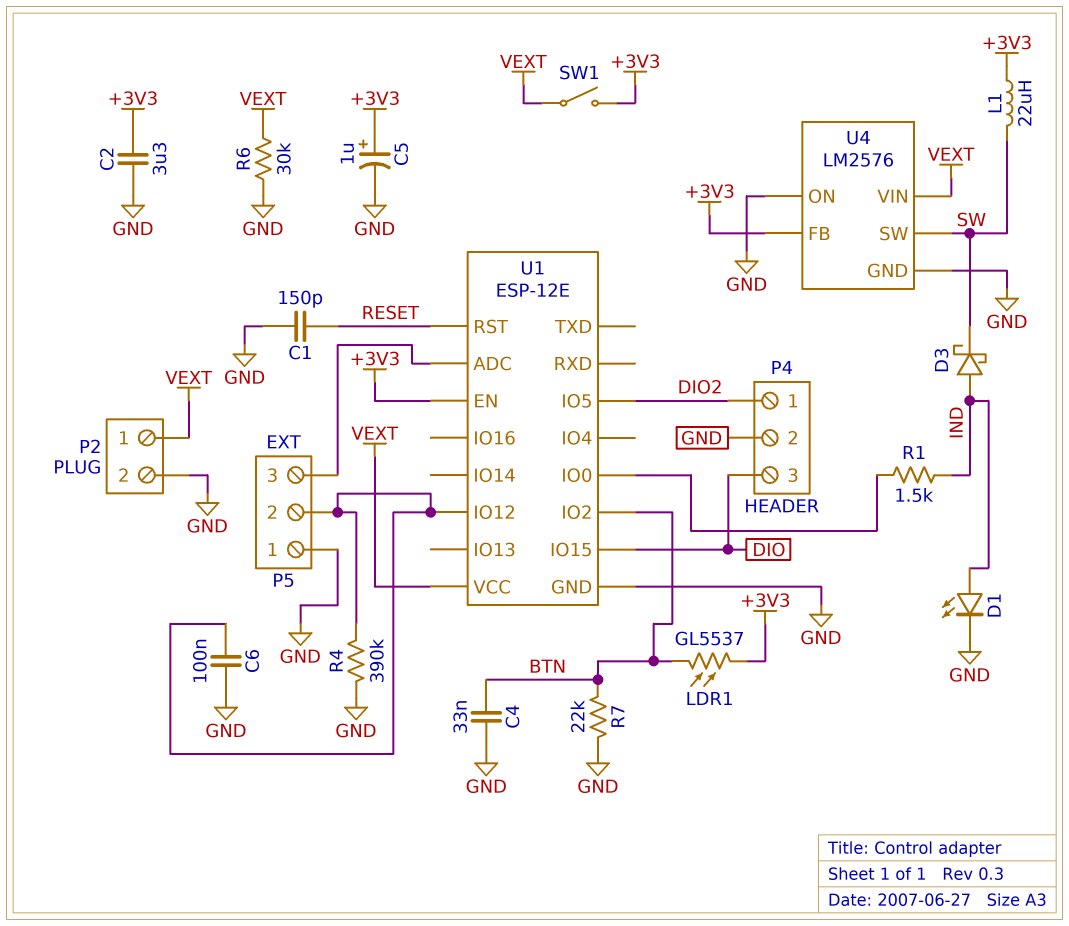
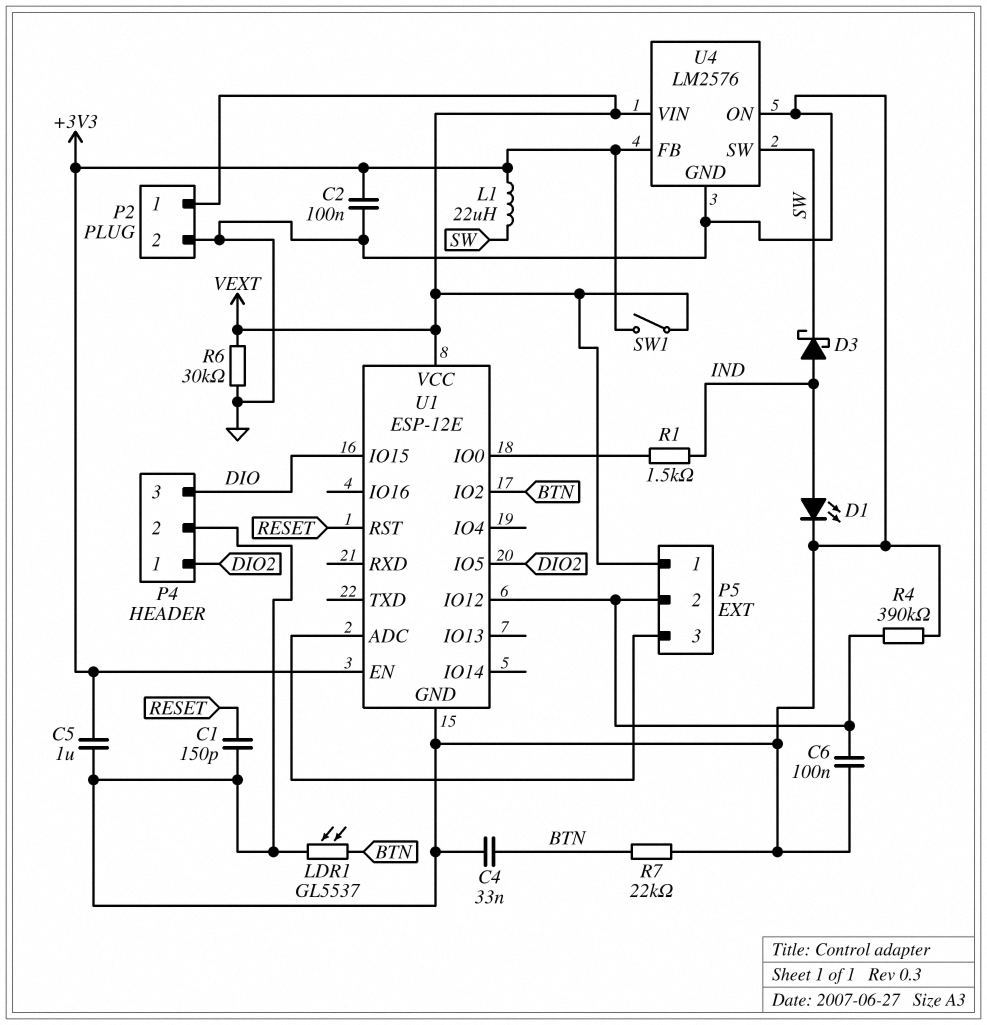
C2: 3.3uF (+3V3, GND) -> 100nF (+3V3, GND)
C5: 1uF (plus +3V3, minus GND) -> 1uF (+3V3, GND)
LDR1: GL5537 (+3V3, BTN) -> GL5537 (BTN, GND)
P5 pin 1: GND -> VEXT

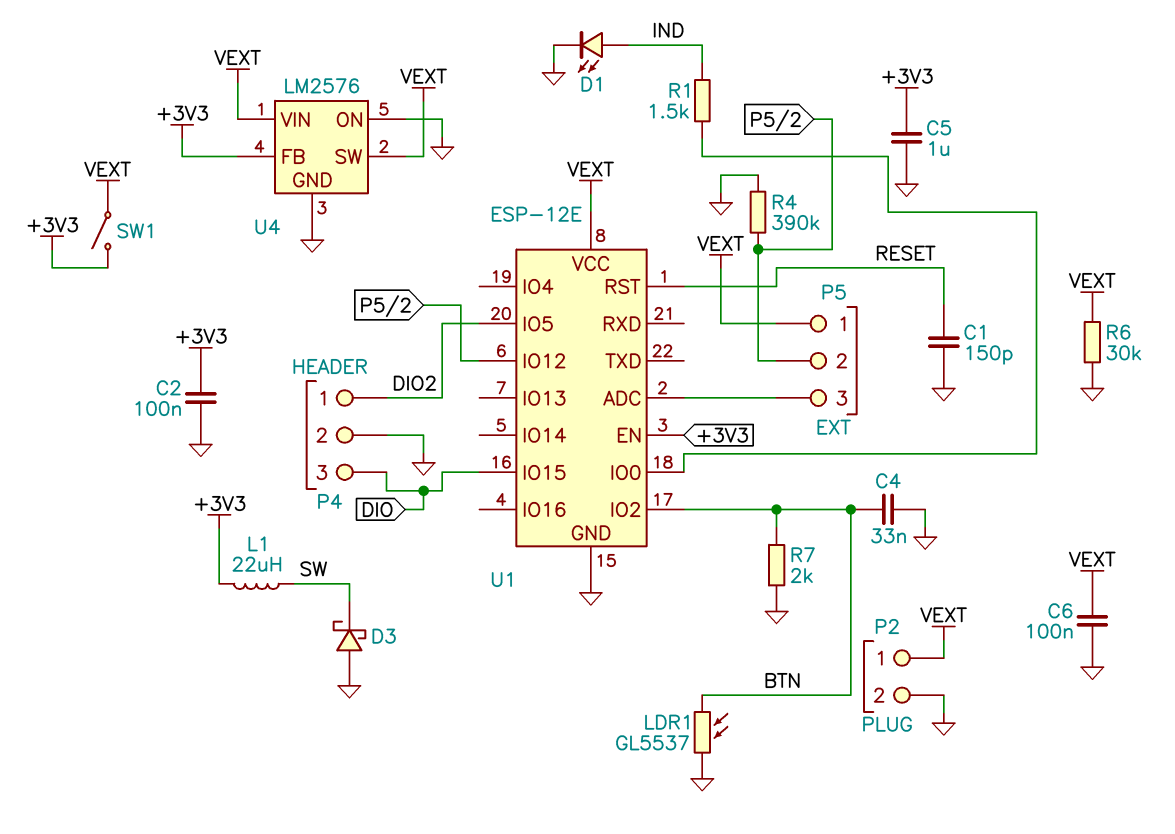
C6: 100nF (GND, P5/2) -> 100nF (GND, VEXT)
D3: schottky (A IND, K SW) -> schottky (A GND, K SW)
R7: 22k (BTN, GND) -> 2k (BTN, GND)
U4 pin SW: SW -> VEXT

